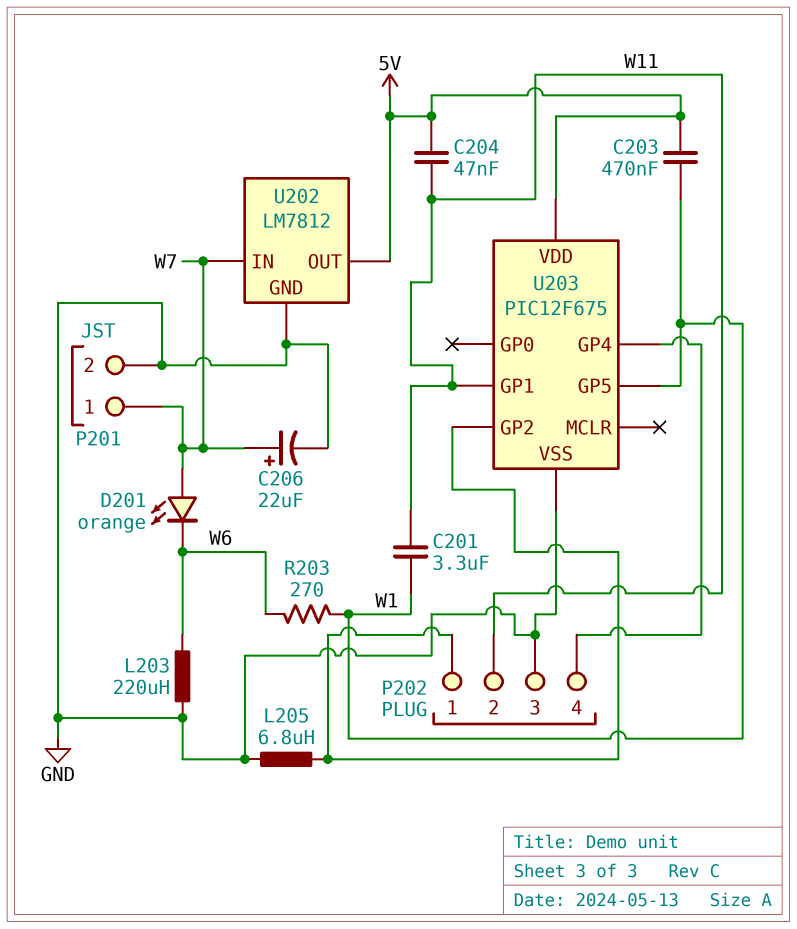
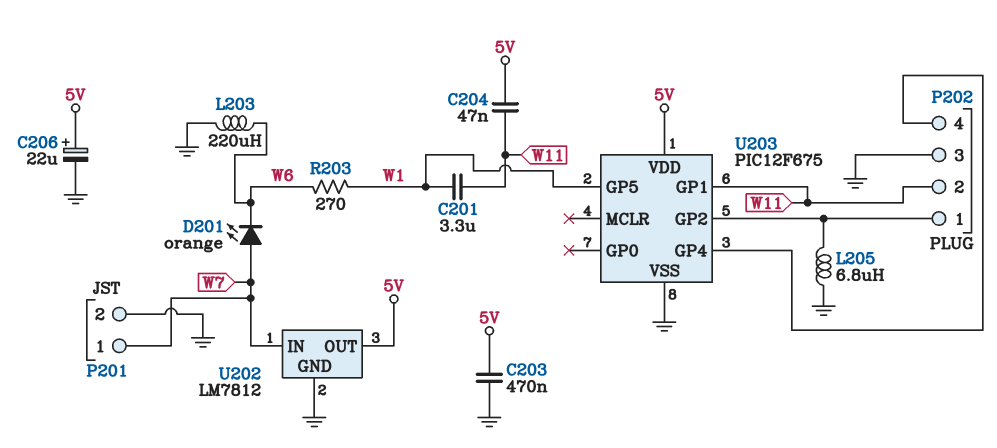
C203: 470nF (5V, W1) -> 470nF (5V, GND)
C206: 22uF (plus W7, minus GND) -> 22uF (plus 5V, minus GND)

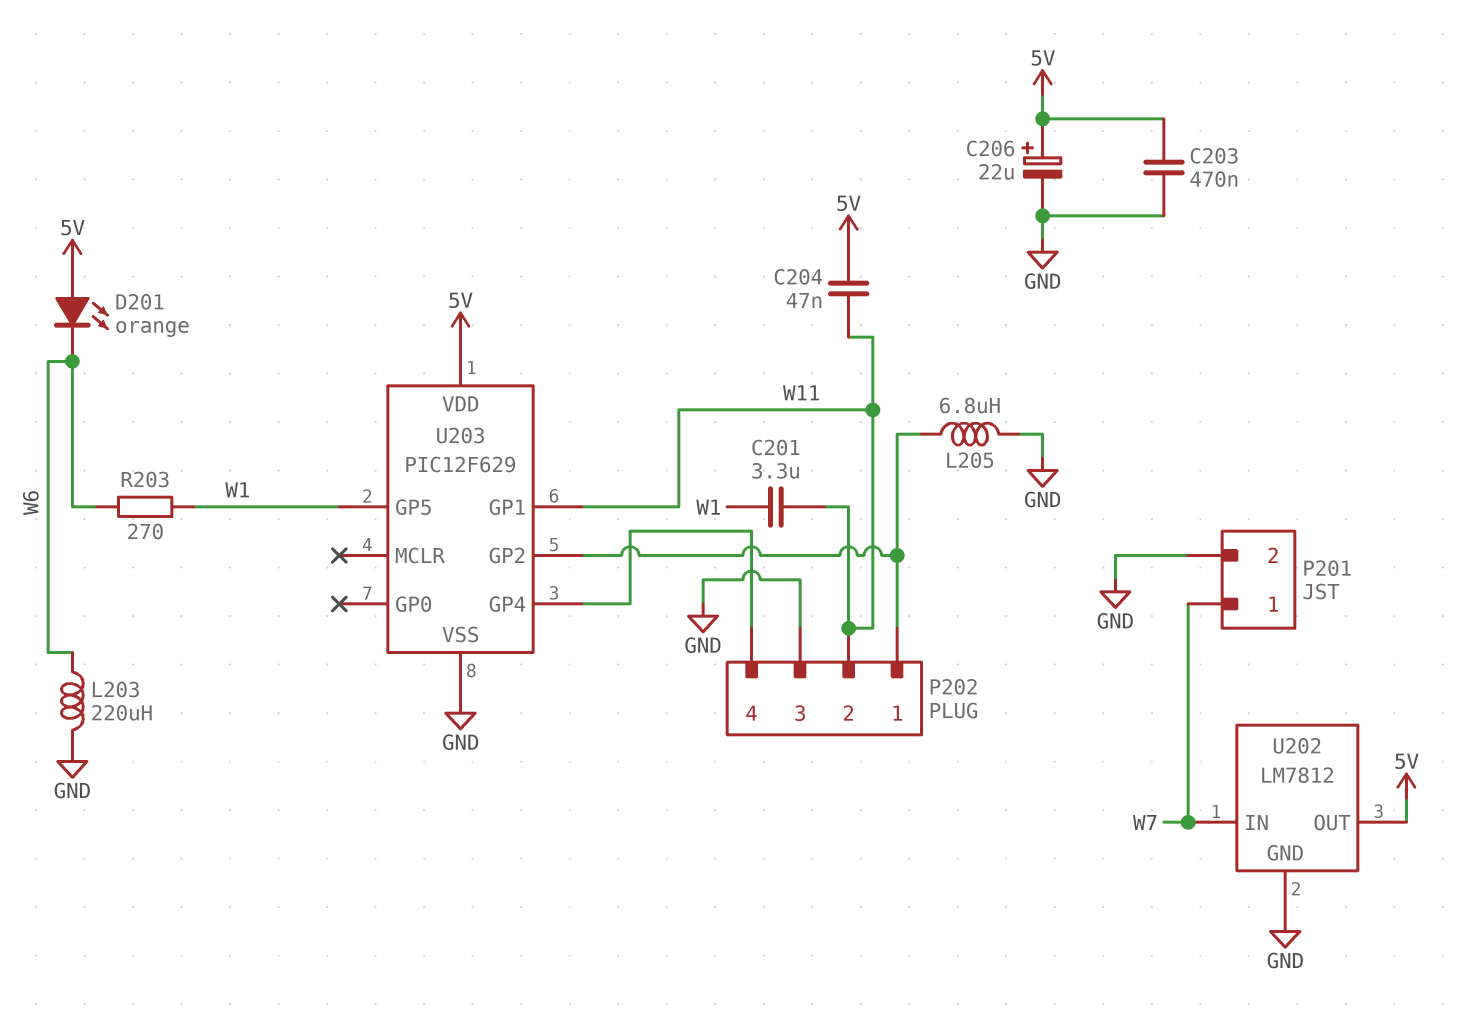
D201: LED orange (A W7, K W6) -> LED orange (A 5V, K W6)
U203: PIC12F675 -> PIC12F629

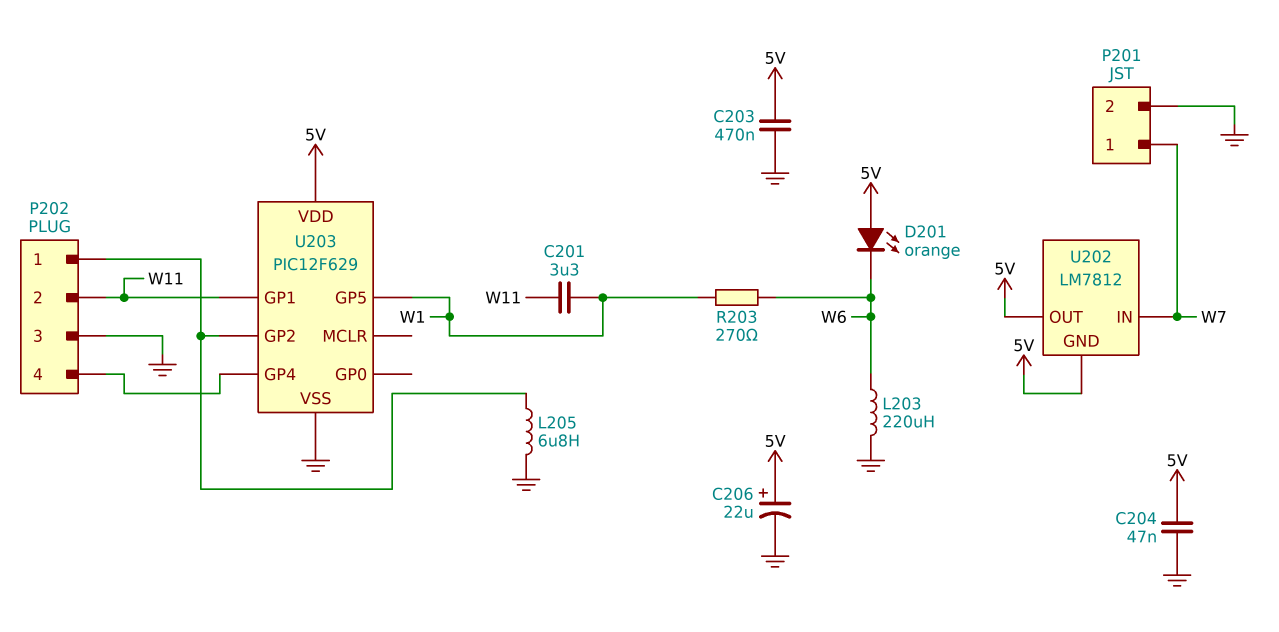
C204: 47nF (5V, W11) -> 47nF (5V, GND)
U202 pin GND: GND -> 5V

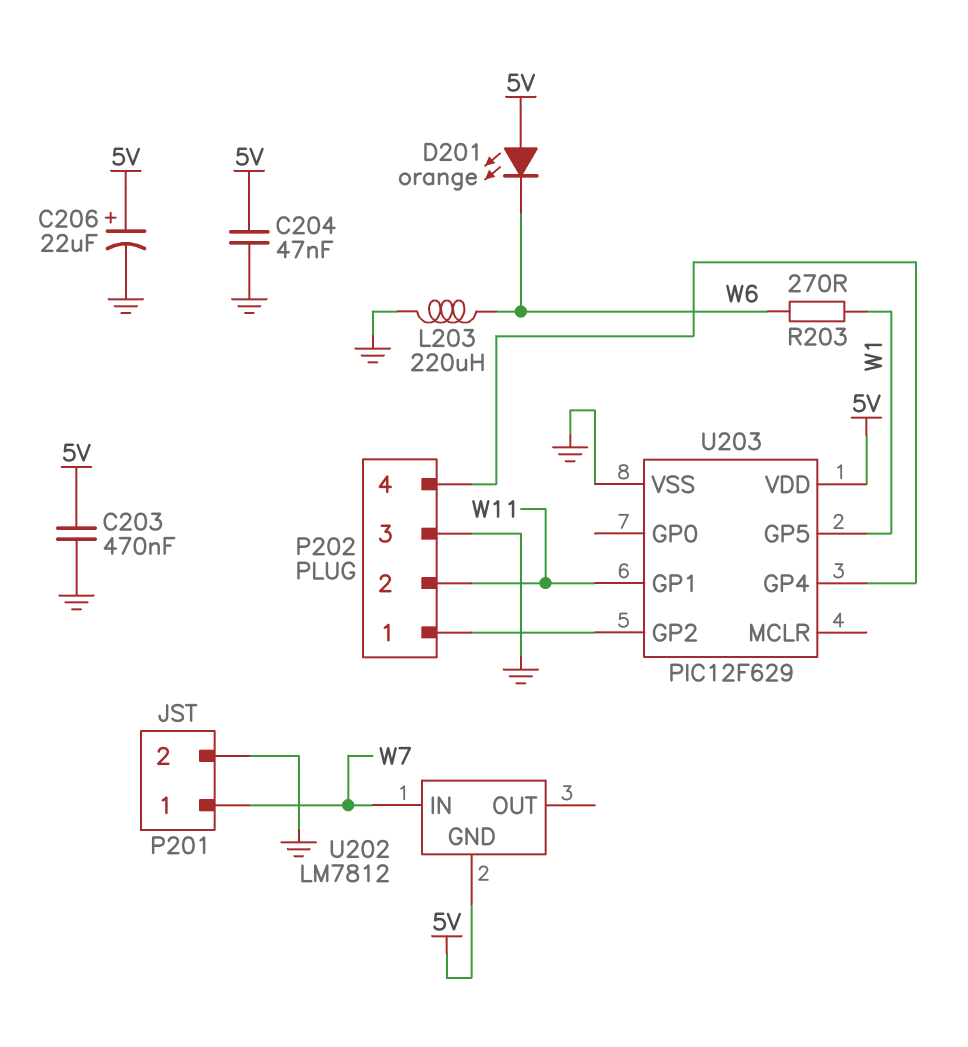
C201: 3.3uF (W1, W11) -> none
L205: 6.8uH (GND, P202/1) -> none
U202 pin OUT: 5V -> none

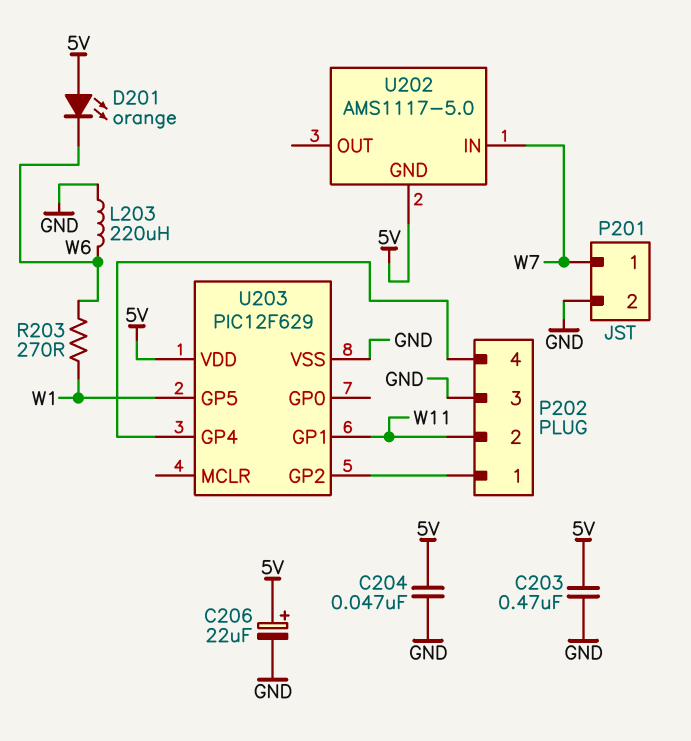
U202: LM7812 -> AMS1117-5.0

